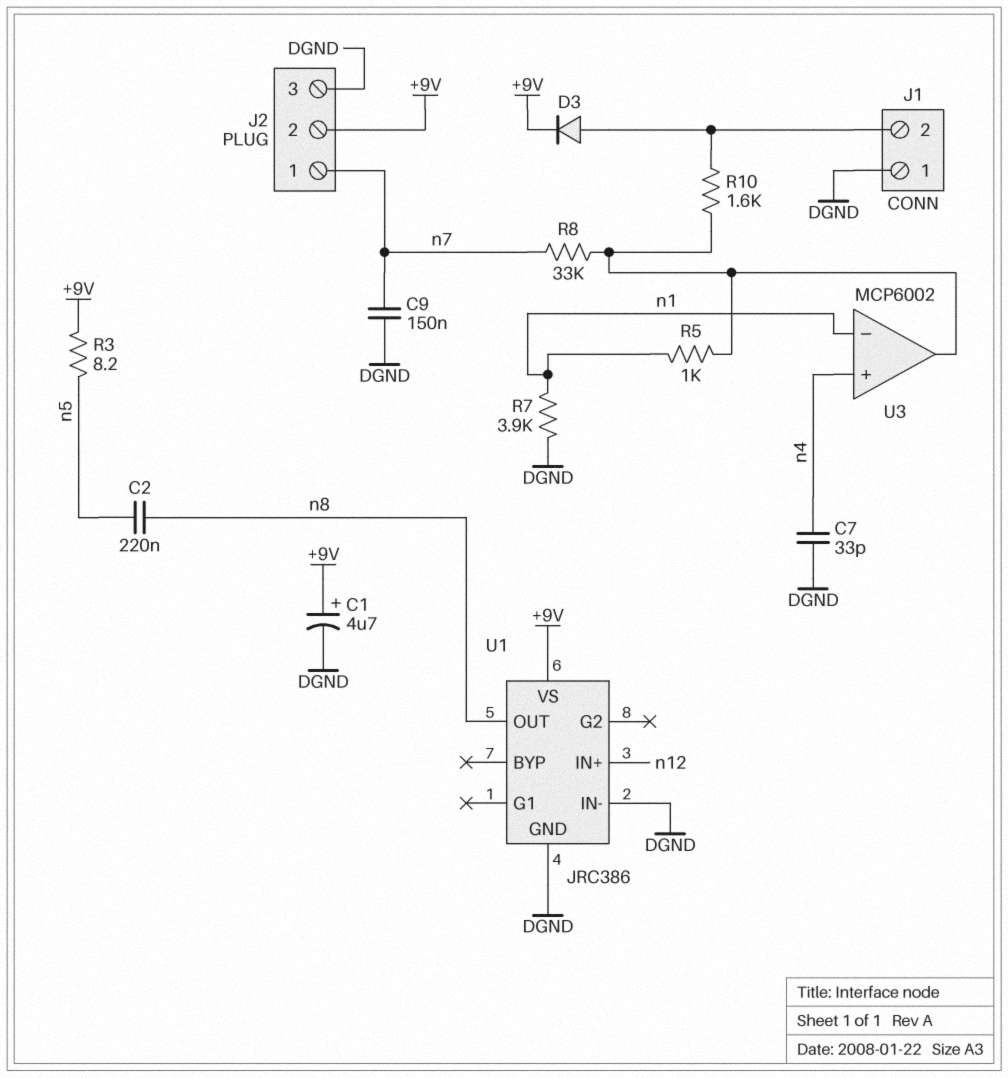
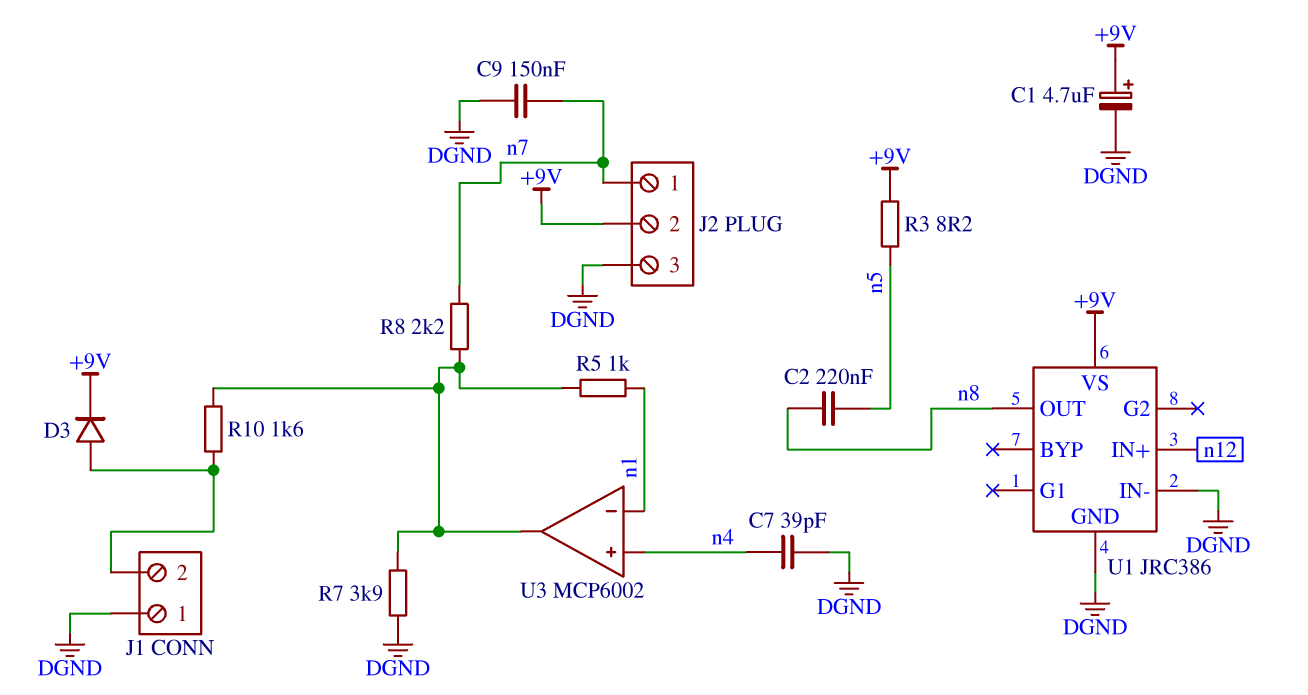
C7: 33pF (DGND, n4) -> 39pF (DGND, n4)
R7: 3.9k (DGND, n1) -> 3.9k (DGND, U3/out)
R8: 33k (U3/out, n7) -> 2.2k (U3/out, n7)

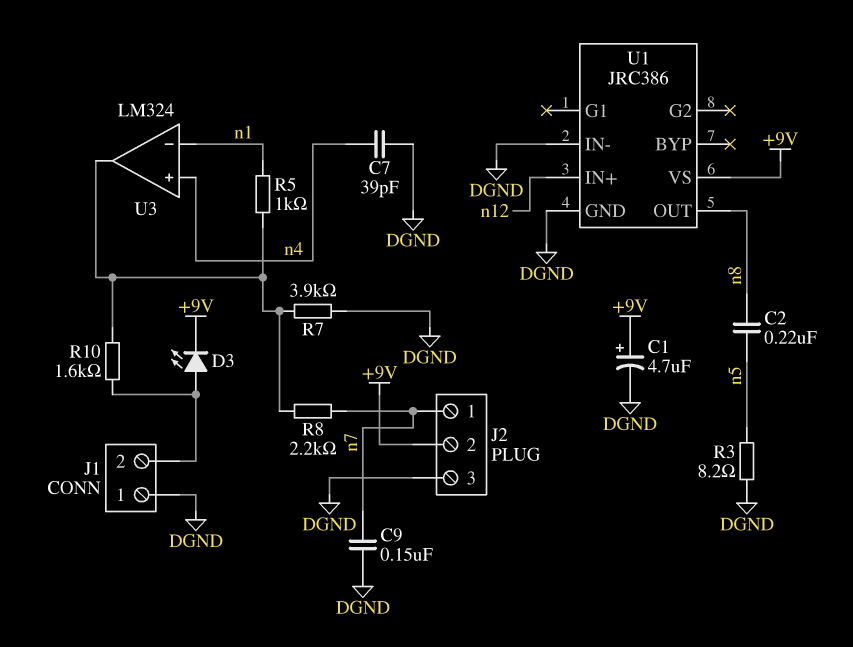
D3: diode (A J1/2, K +9V) -> LED (A J1/2, K +9V)
R3: 8.2 (+9V, n5) -> 8.2 (DGND, n5)
U3: MCP6002 -> LM324

